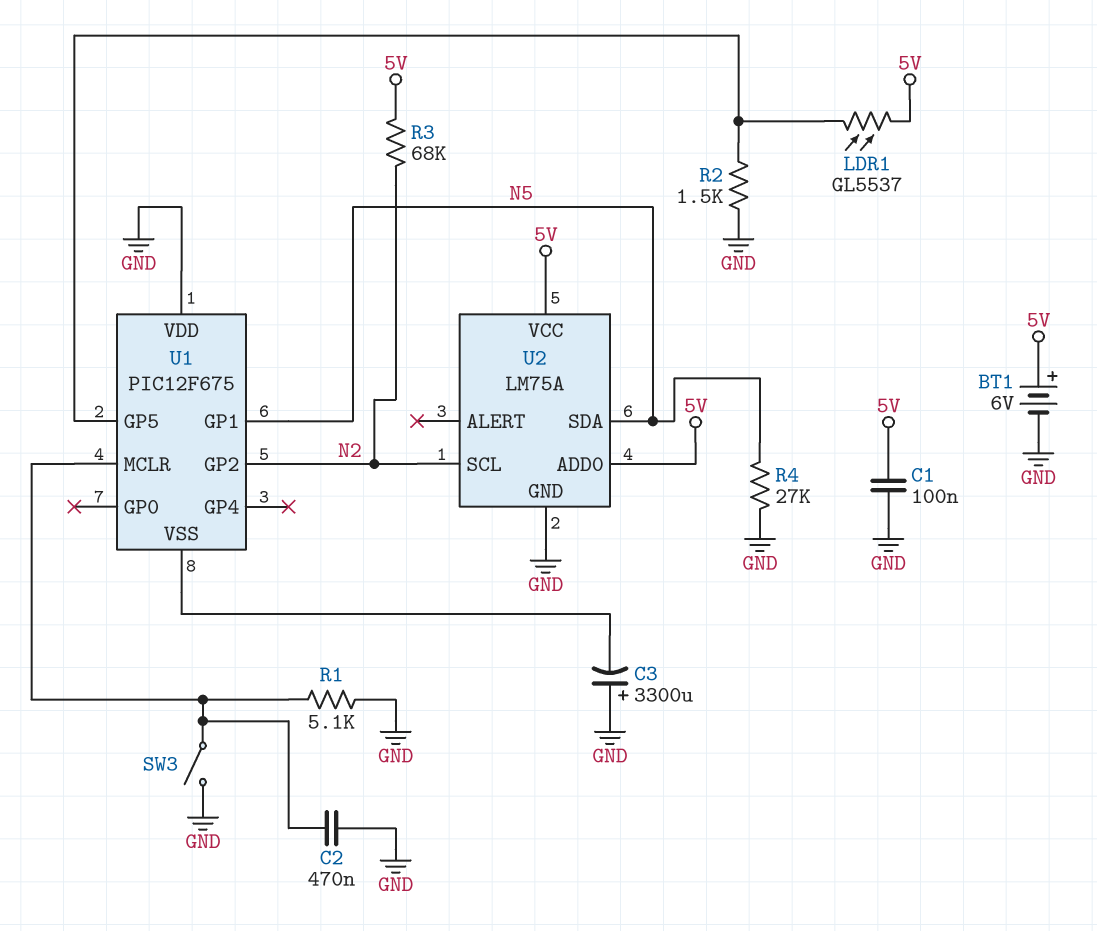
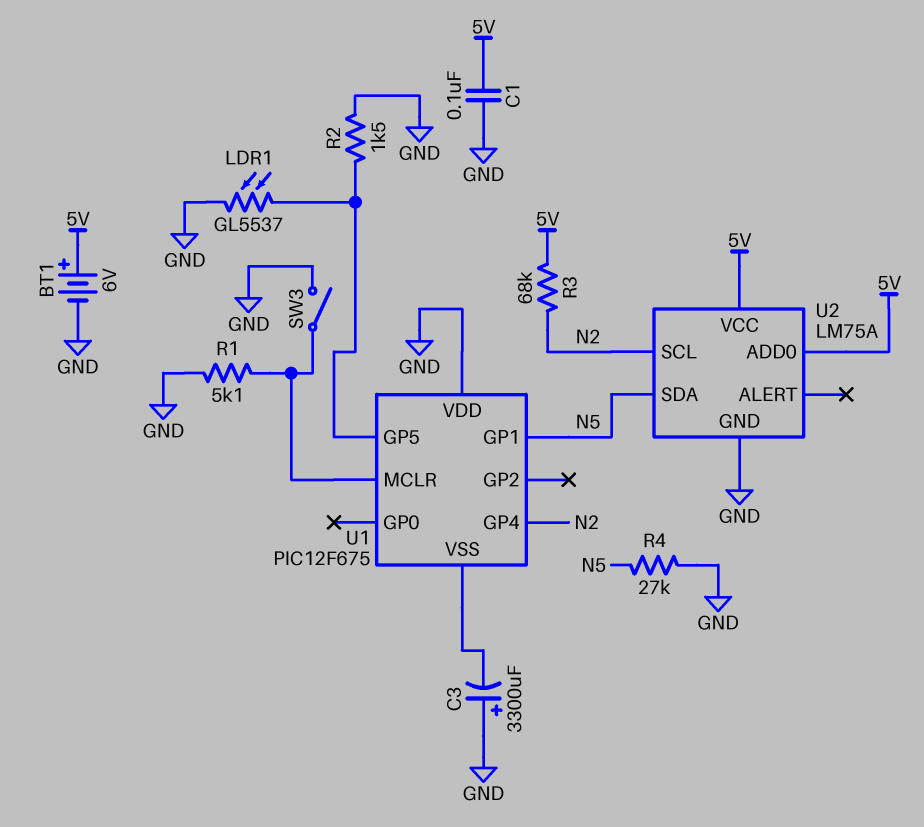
C2: 470nF (GND, U1/MCLR) -> none
LDR1: GL5537 (5V, U1/GP5) -> GL5537 (GND, U1/GP5)
U1 pin GP2: N2 -> none
U1 pin GP4: none -> N2

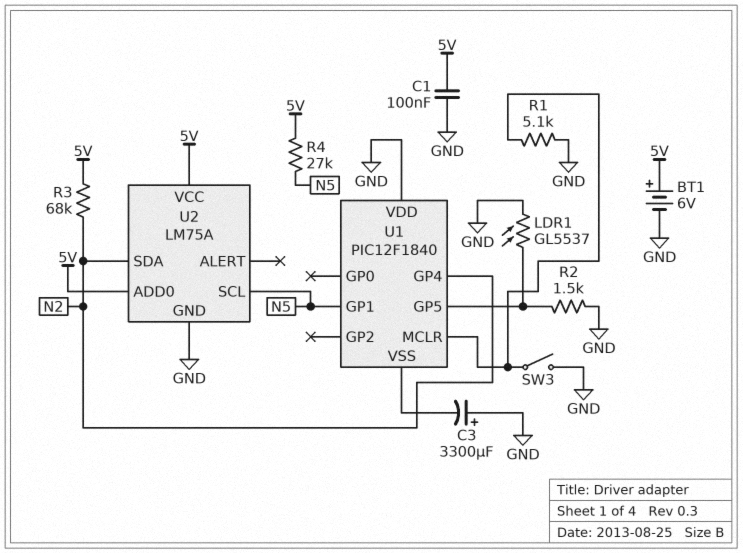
R4: 27k (GND, N5) -> 27k (5V, N5)
U1: PIC12F675 -> PIC12F1840
U2 pin SCL: N2 -> N5
U2 pin SDA: N5 -> N2

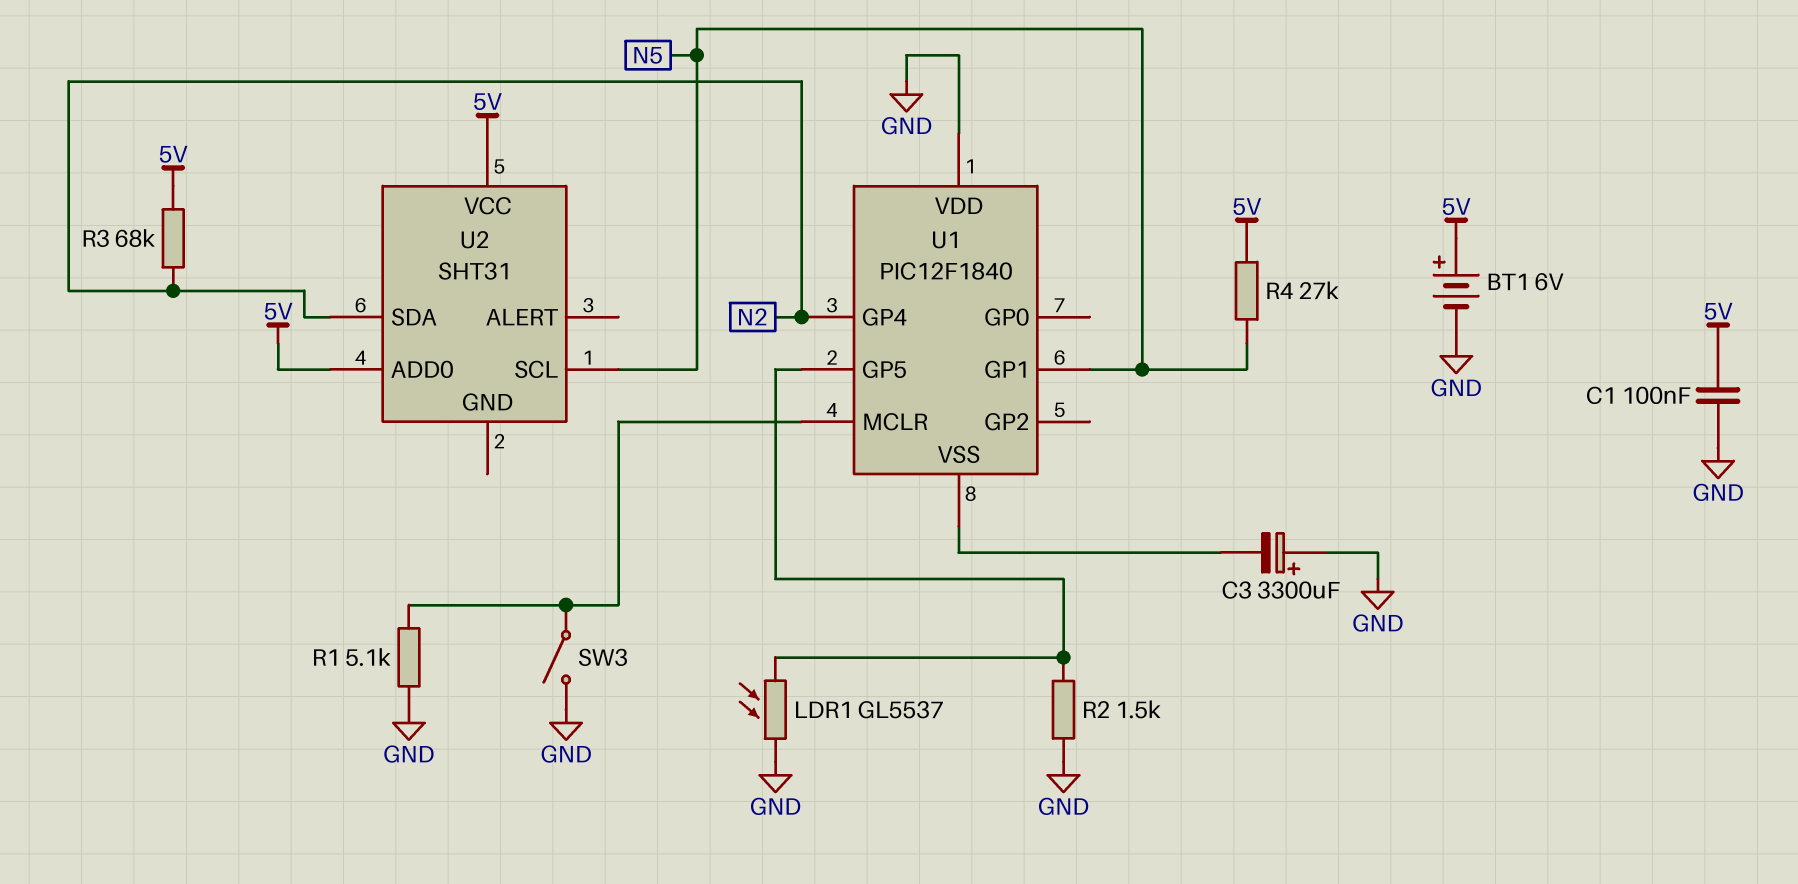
U2: LM75A -> SHT31
U2 pin GND: GND -> none

